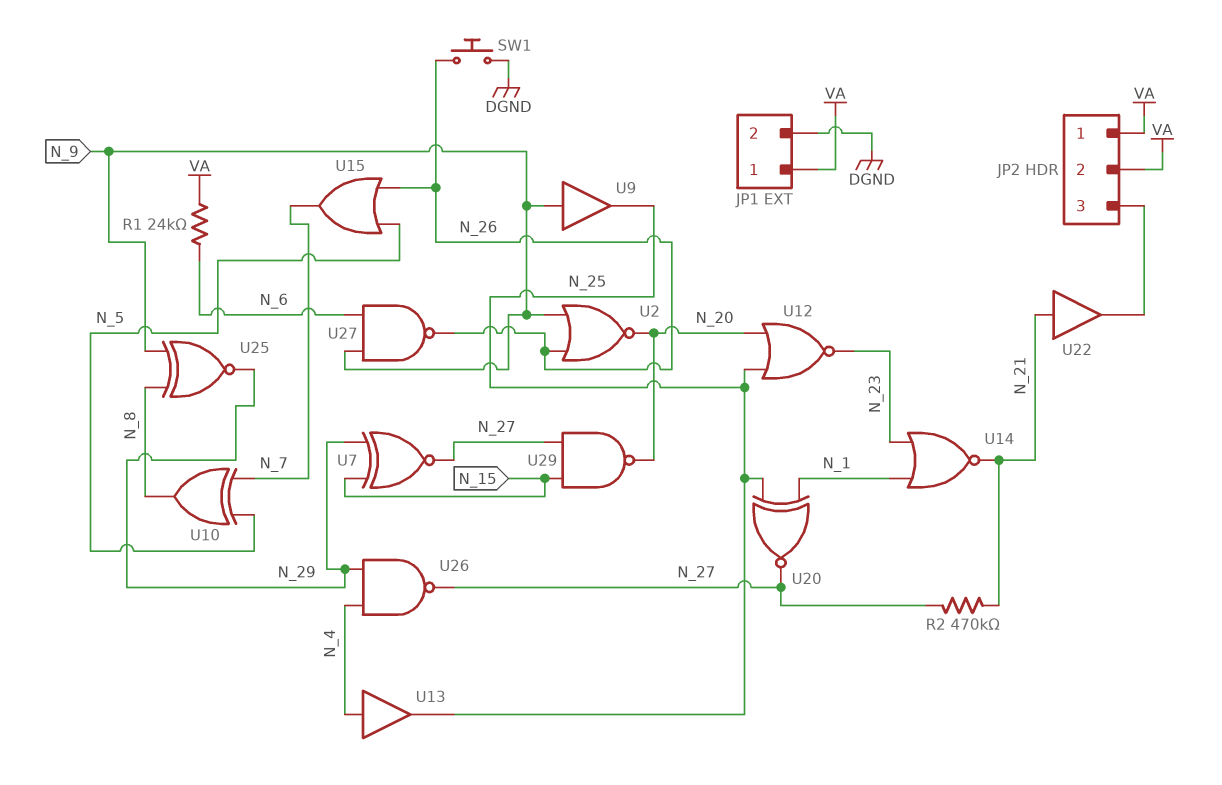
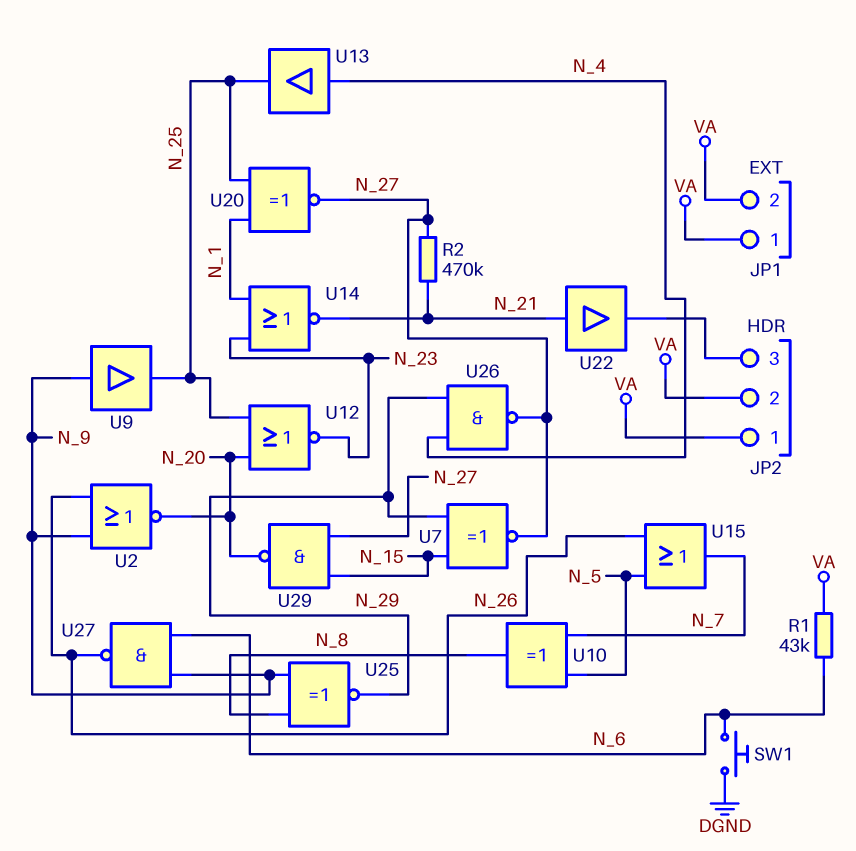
JP1 pin 2: DGND -> VA
R1: 24k (N_6, VA) -> 43k (N_6, VA)
SW1: button (DGND, N_26) -> button (DGND, N_6)

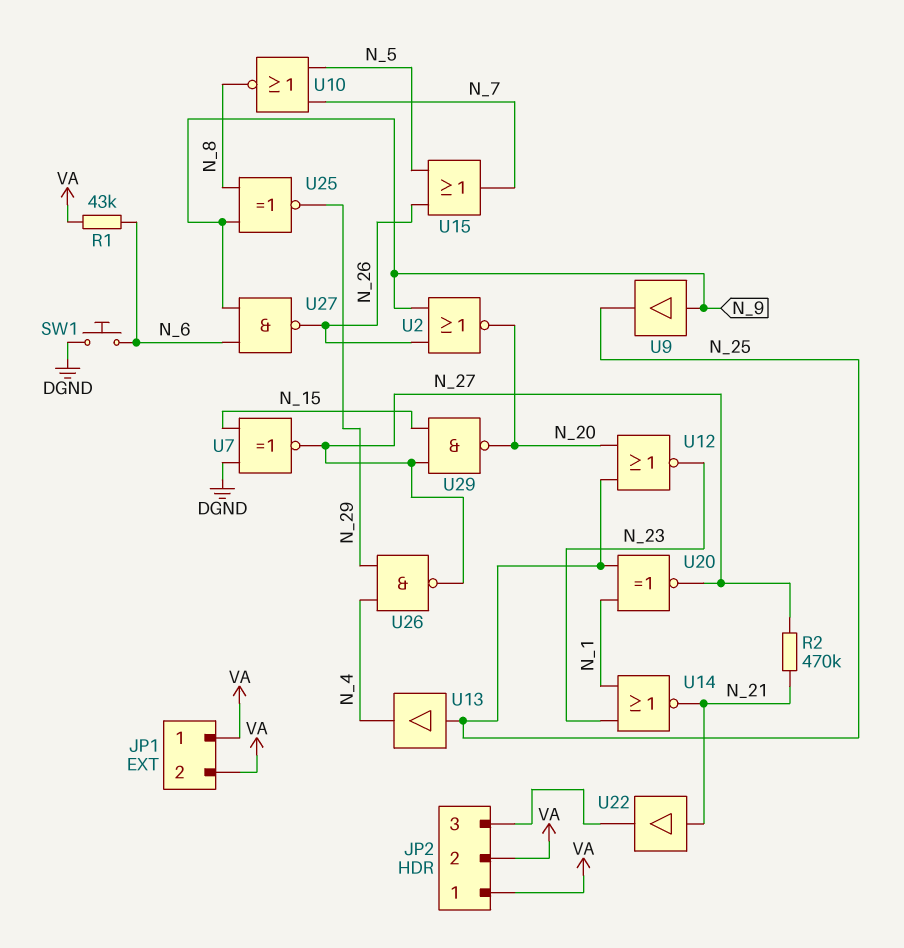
U7: XNOR (in N_15, in N_29, out N_27) -> XNOR (in DGND, in N_15, out N_27)
U10: XOR (in N_5, in N_7, out N_8) -> NOR (in N_5, in N_7, out N_8)
U13: buffer (in N_4, out N_25) -> buffer (in N_25, out N_4)

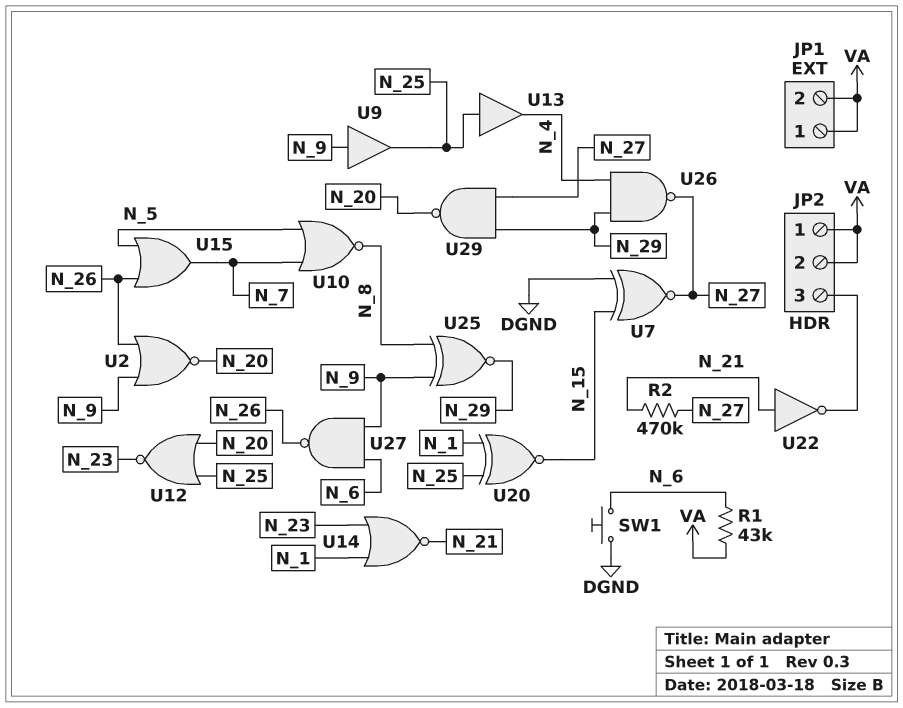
U20: XNOR (in N_1, in N_25, out N_27) -> XNOR (in N_1, in N_25, out N_15)
U22: buffer (in N_21, out JP2/3) -> NOT (in N_21, out JP2/3)
U29: NAND (in N_15, in N_27, out N_20) -> NAND (in N_27, in N_29, out N_20)

